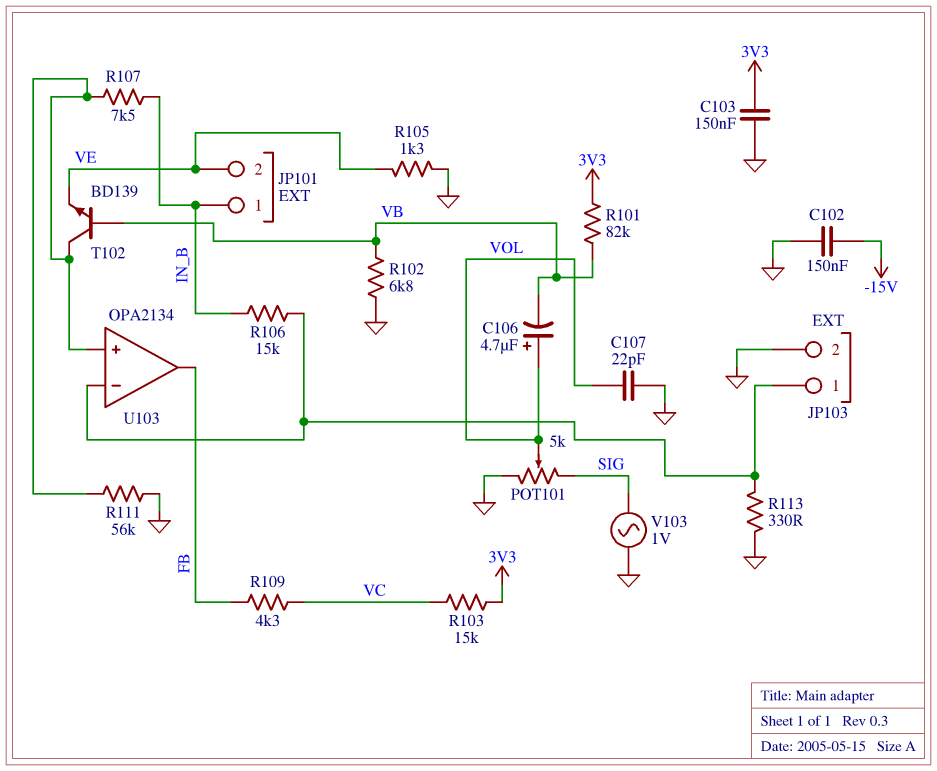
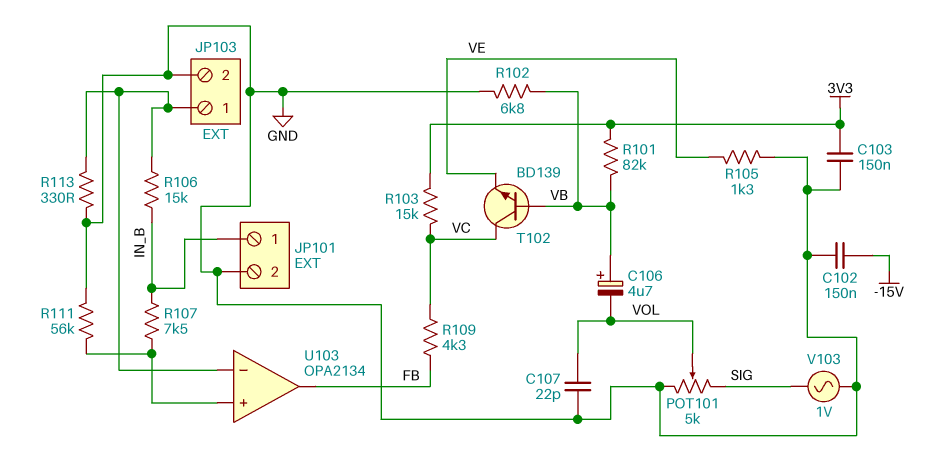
C106: 4.7uF (plus VOL, minus VB) -> 4.7uF (plus VB, minus VOL)
JP101 pin 2: VE -> GND
T102: NPN BD139 (B VB, C U103/in+, E VE) -> NPN BD139 (B VB, C VC, E VE)

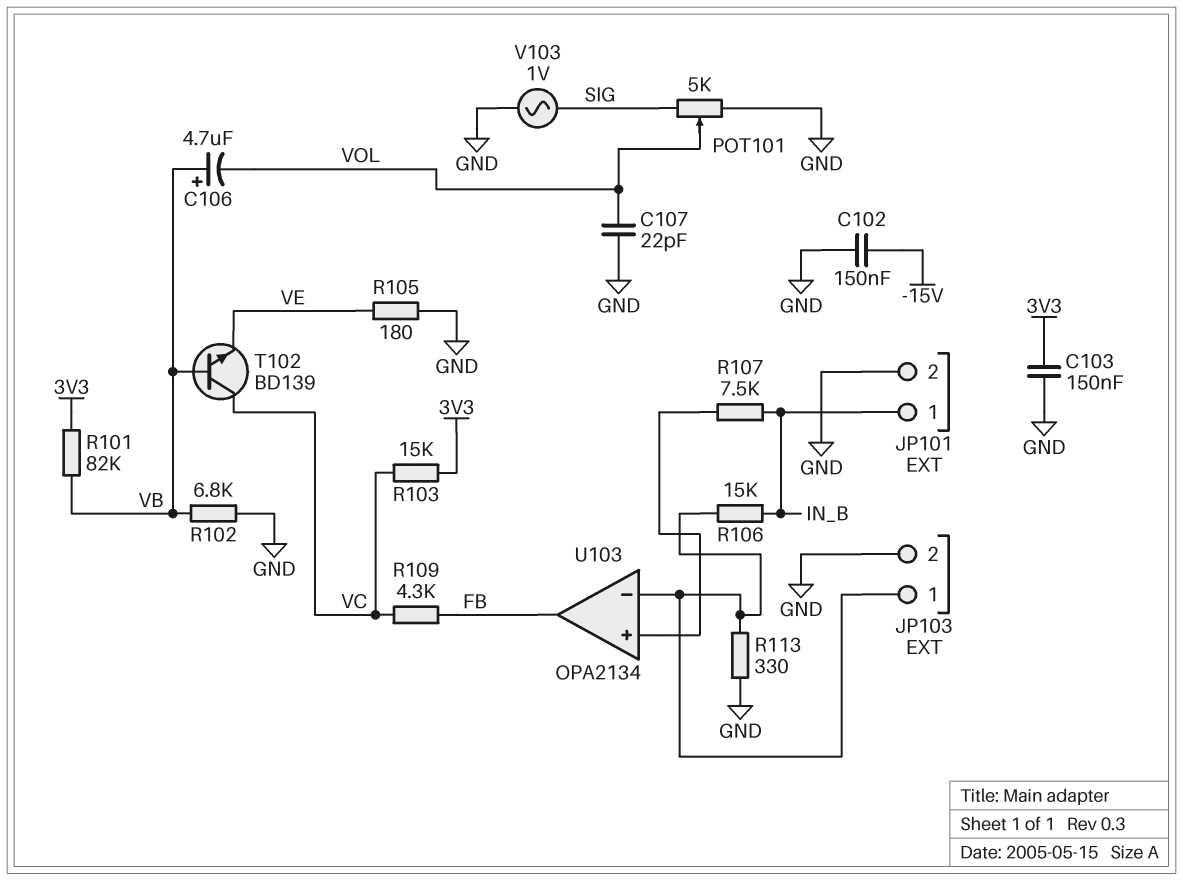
R105: 1.3k (GND, VE) -> 180 (GND, VE)
R111: 56k (GND, U103/in+) -> none

